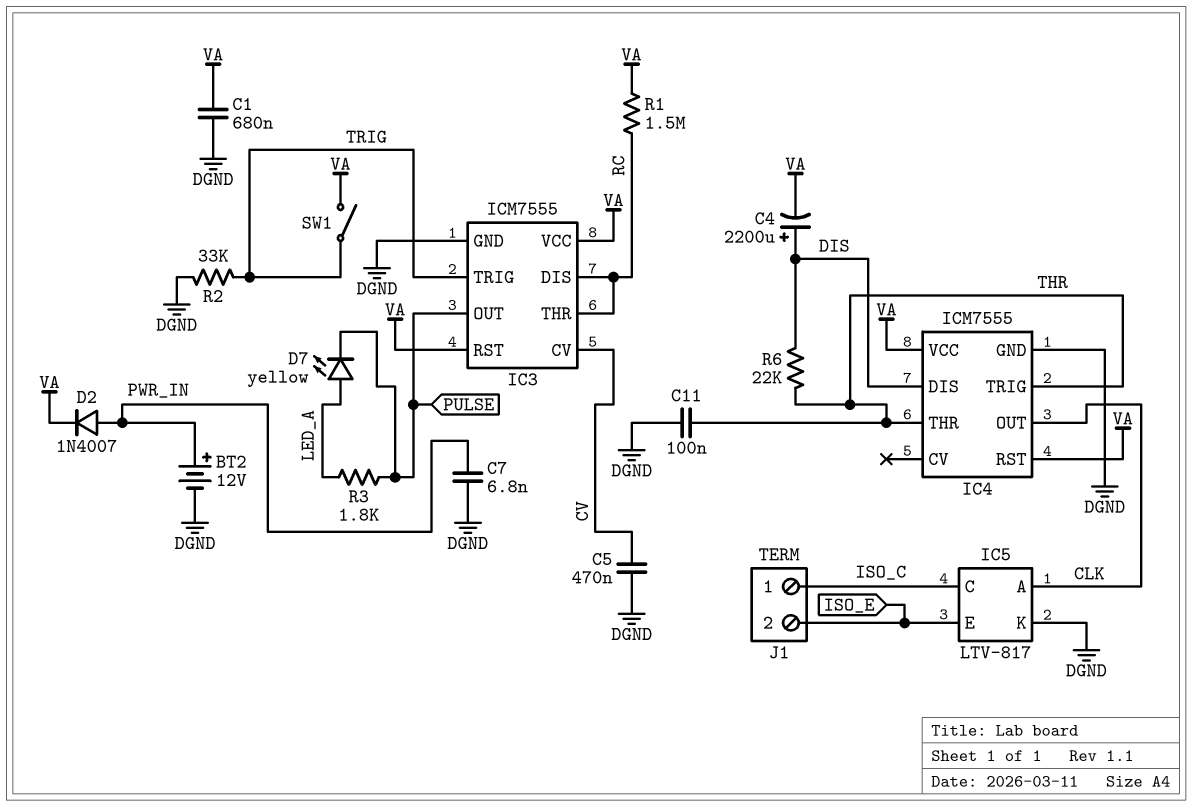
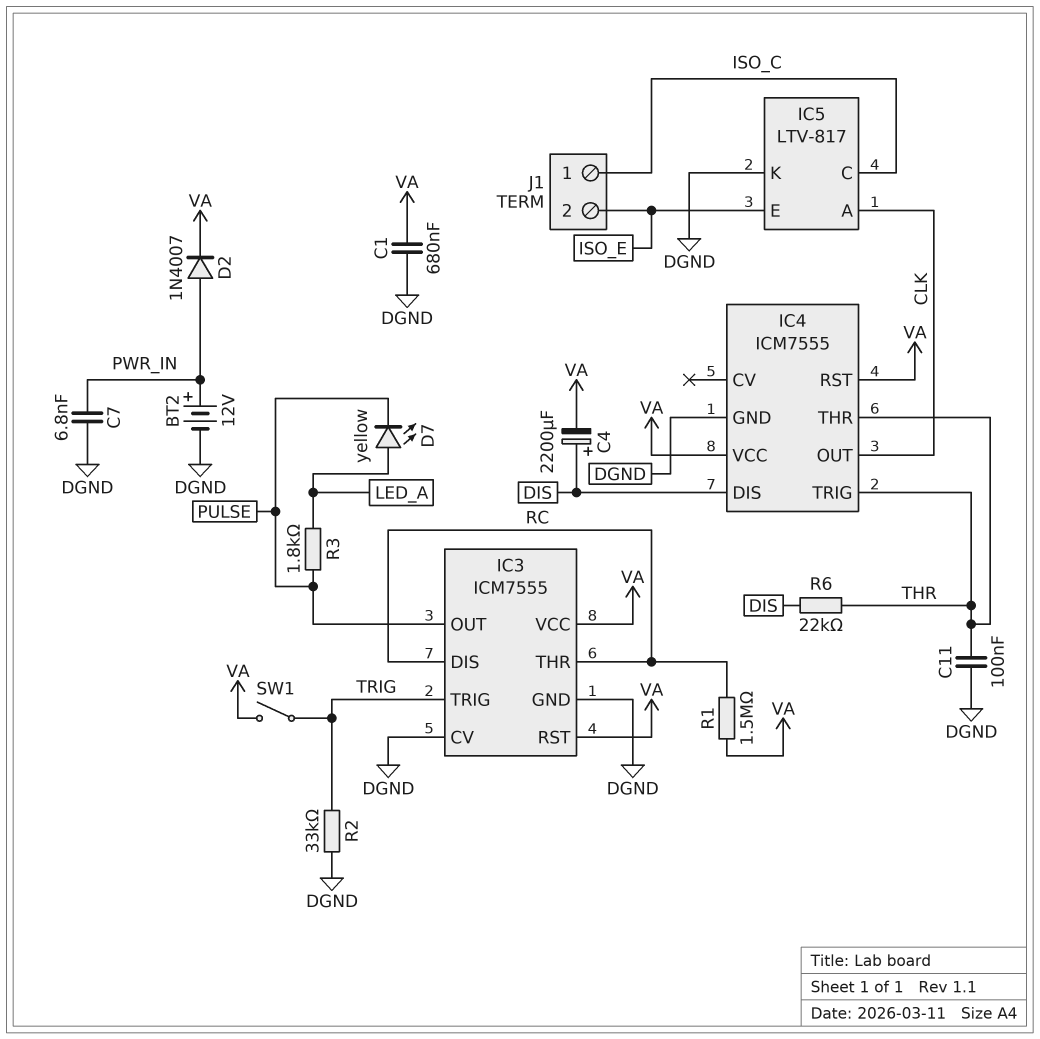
C5: 470nF (CV, DGND) -> none
IC3 pin CV: CV -> DGND

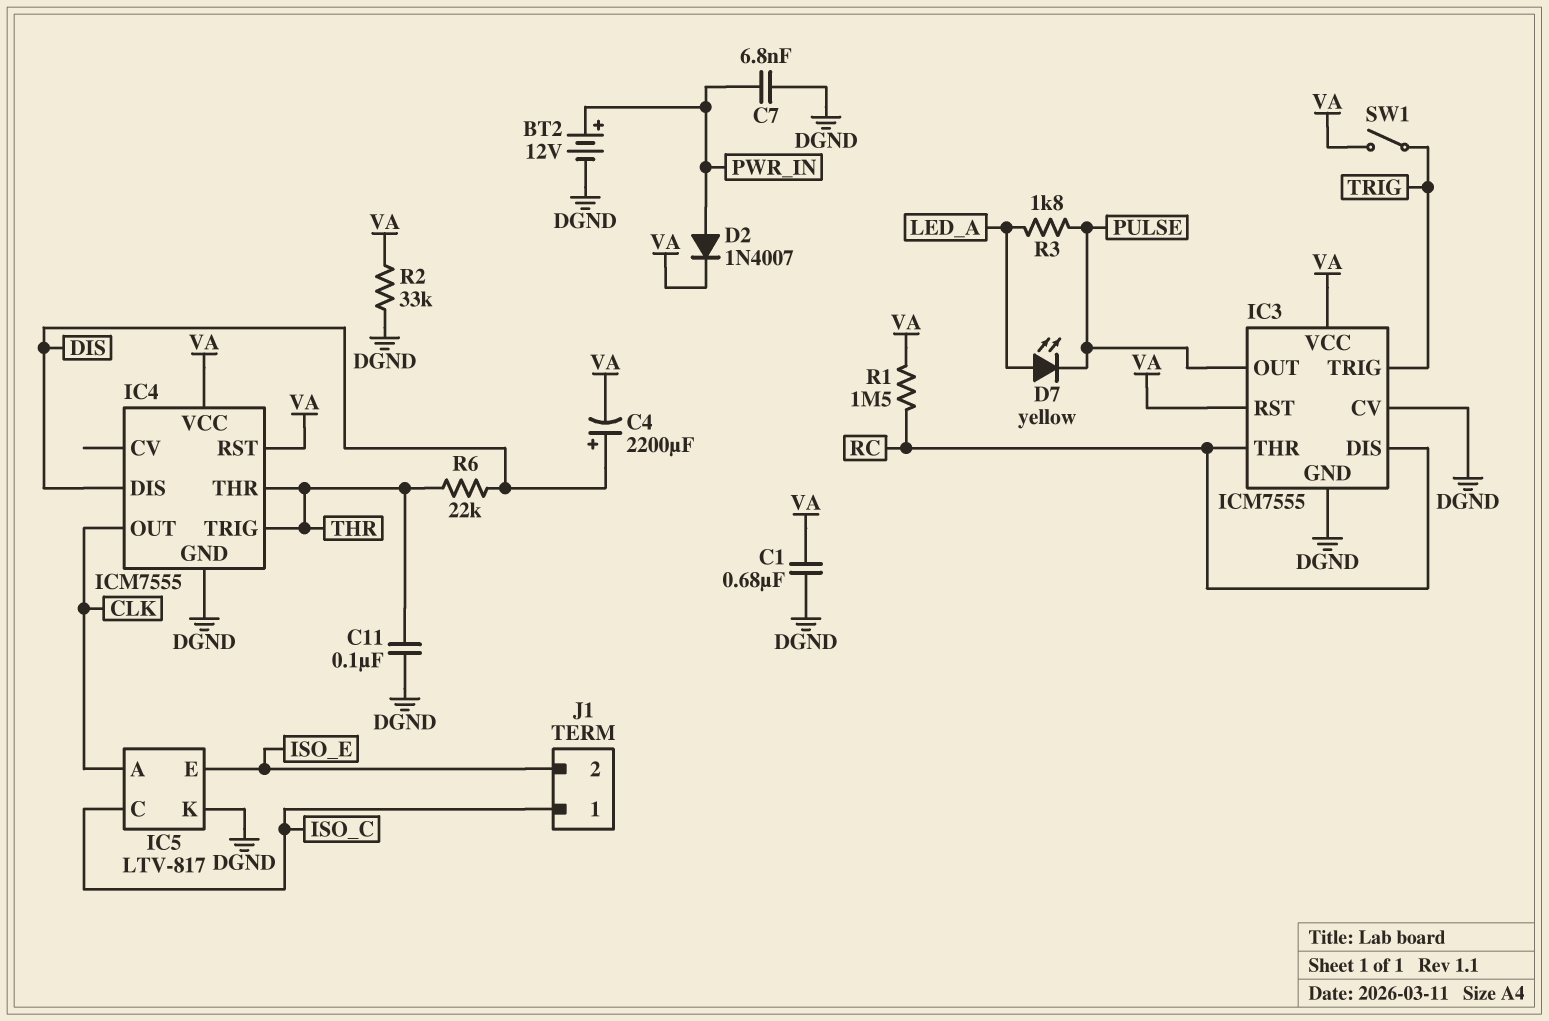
R2: 33k (DGND, TRIG) -> 33k (DGND, VA)

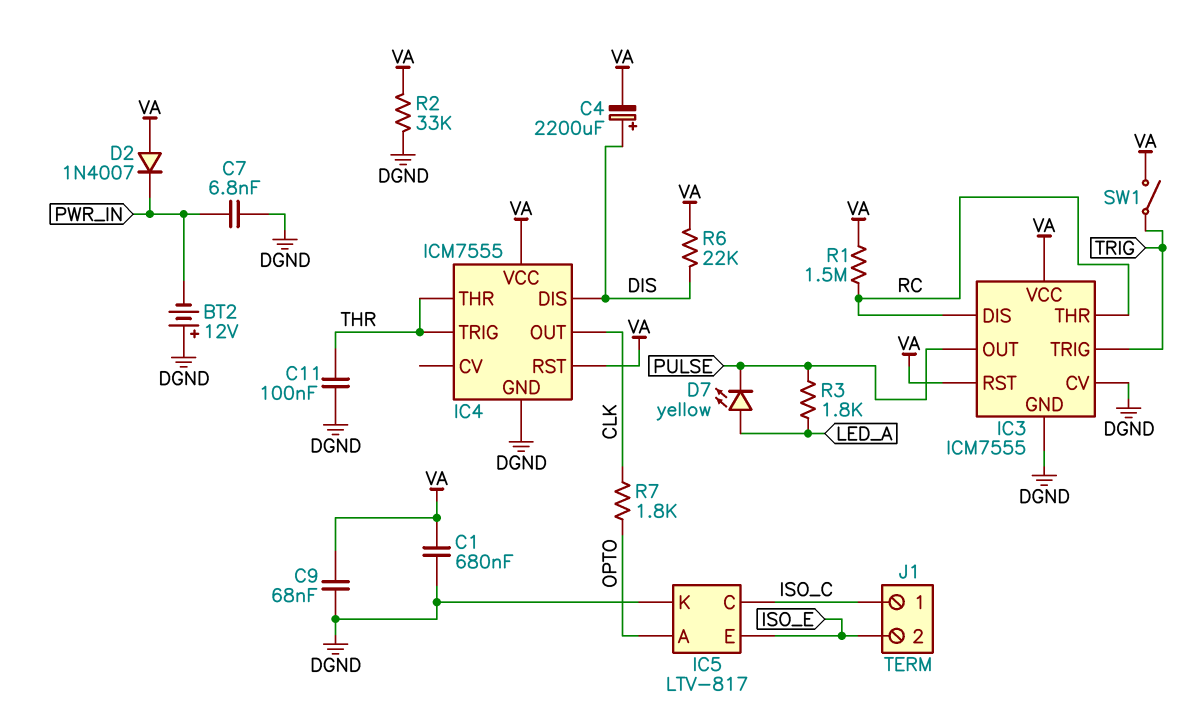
BT2: 12V (plus PWR_IN, minus DGND) -> 12V (plus DGND, minus PWR_IN)
C9: none -> 68nF (DGND, VA)
D2: diode 1N4007 (A PWR_IN, K VA) -> diode 1N4007 (A VA, K PWR_IN)
IC5 pin A: CLK -> OPTO
R6: 22k (DIS, THR) -> 22k (DIS, VA)
R7: none -> 1.8k (CLK, OPTO)

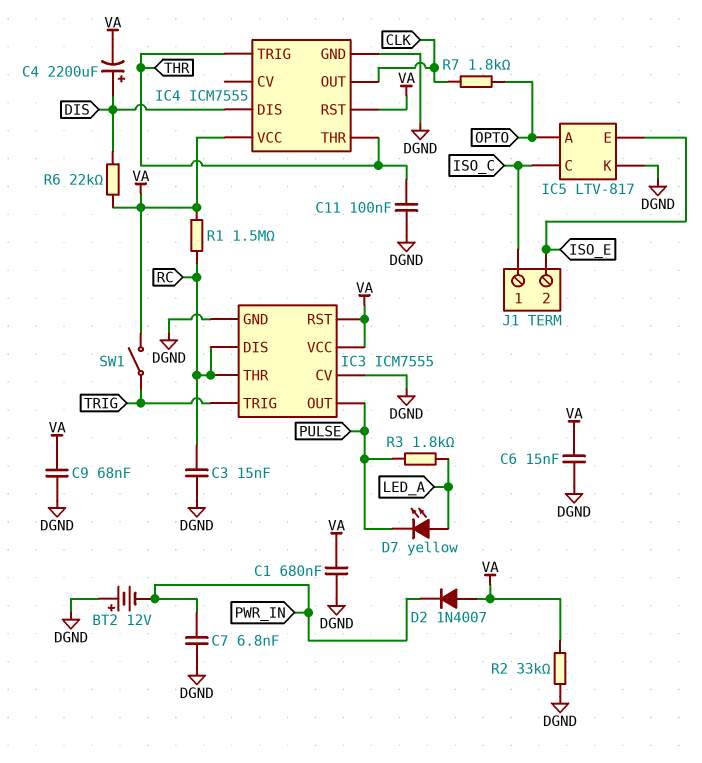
C3: none -> 15nF (DGND, RC)
C6: none -> 15nF (DGND, VA)

